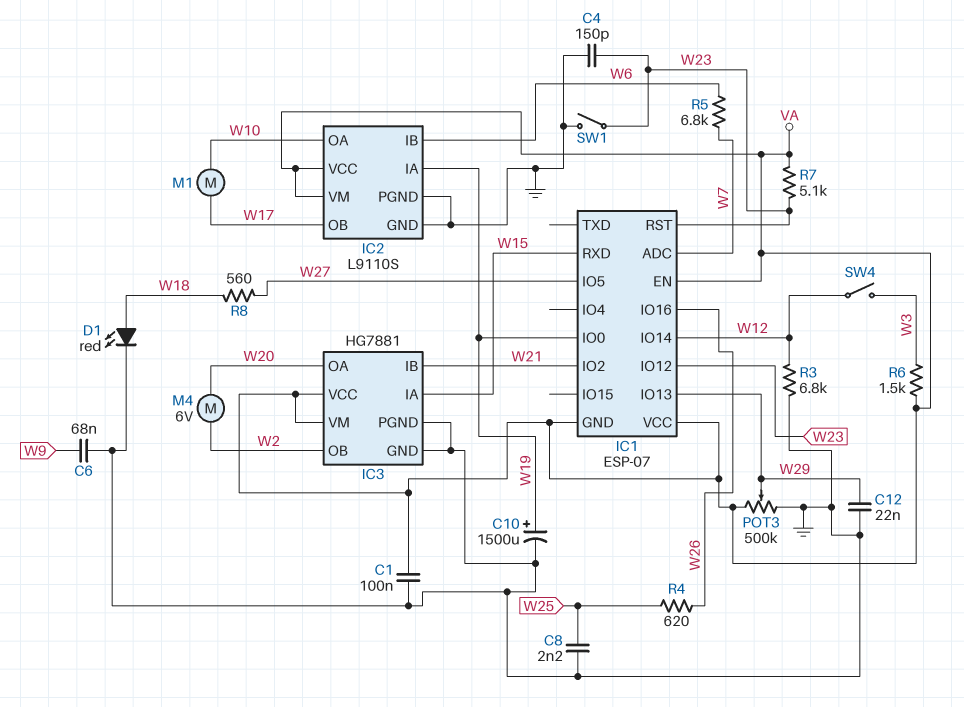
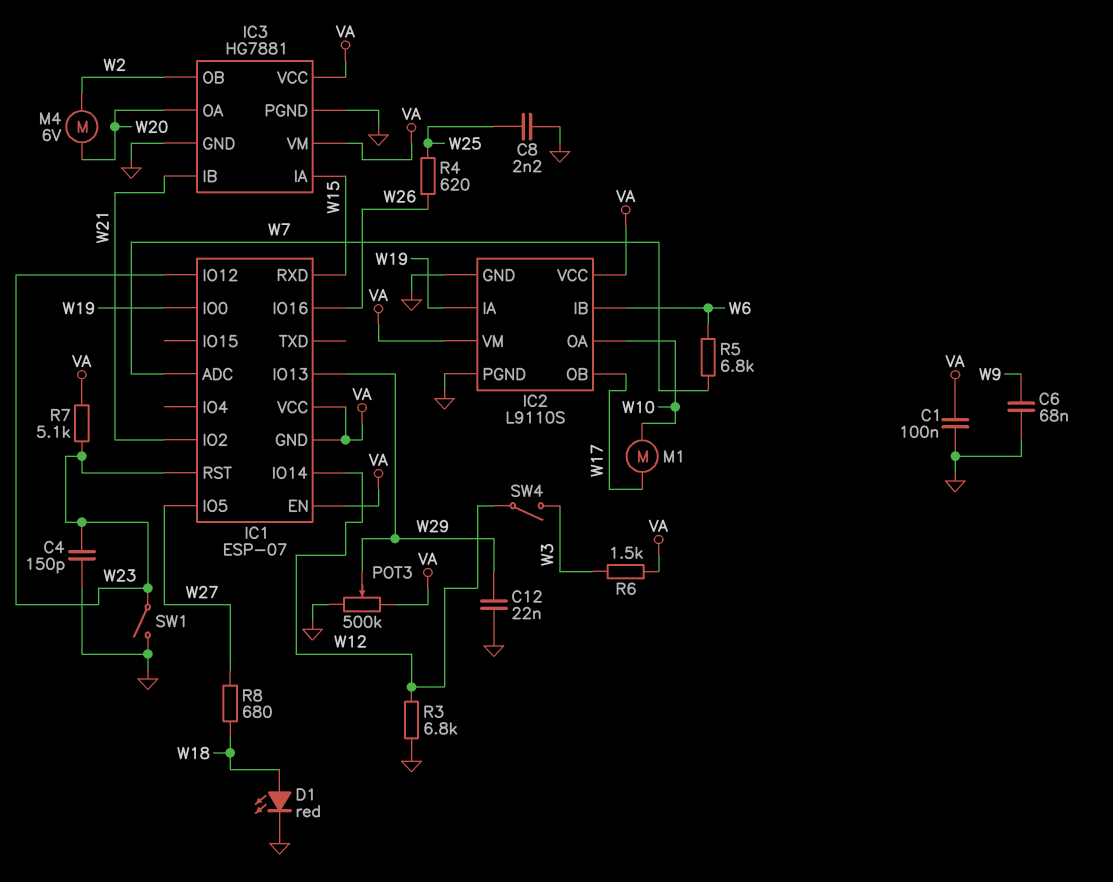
C10: 1500uF (plus W19, minus GND) -> none
R8: 560 (W18, W27) -> 680 (W18, W27)

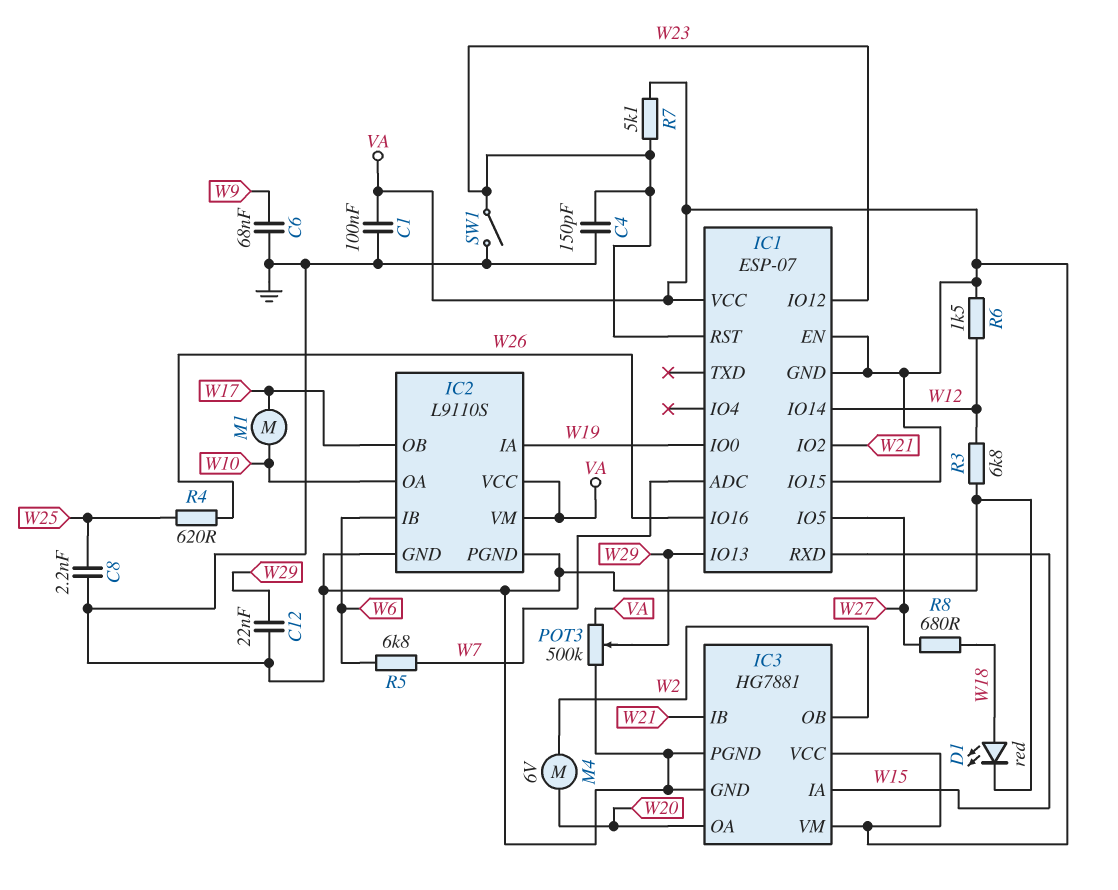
IC1 pin IO15: none -> VA
R6: 1.5k (VA, W3) -> 1.5k (VA, W12)
SW4: switch (W3, W12) -> none

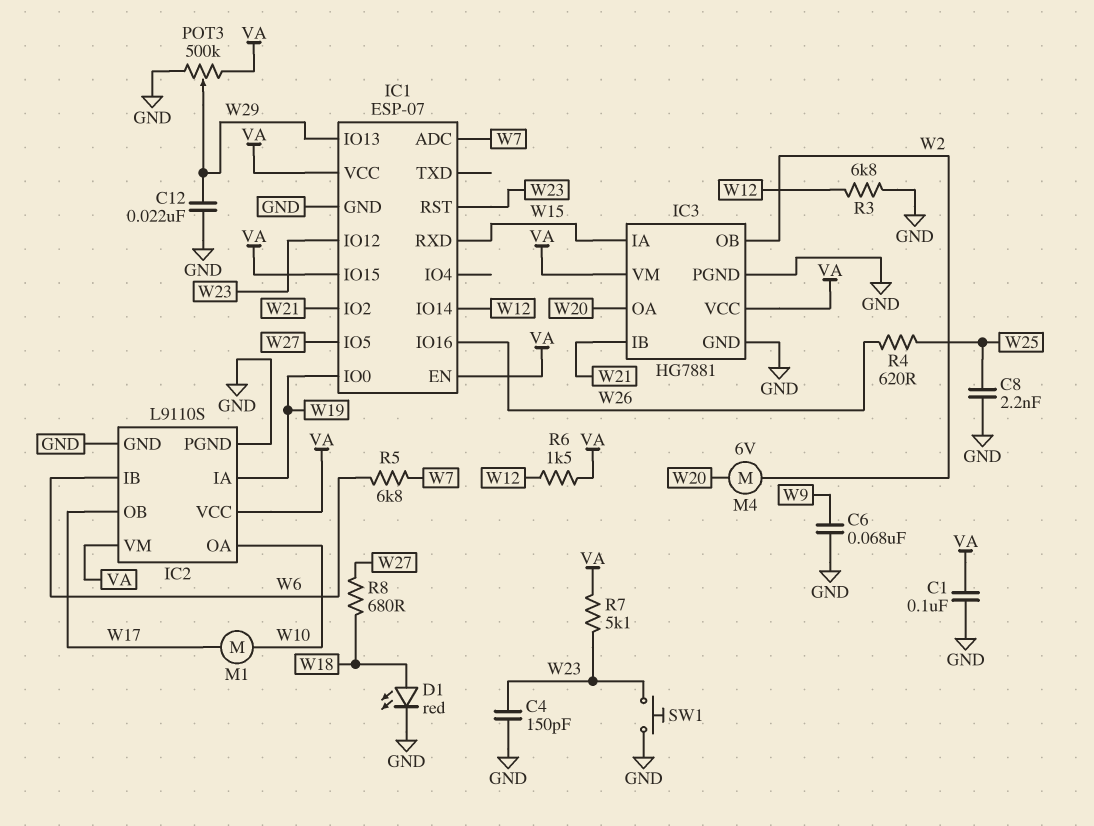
IC1 pin GND: VA -> GND
SW1: switch (GND, W23) -> button (GND, W23)

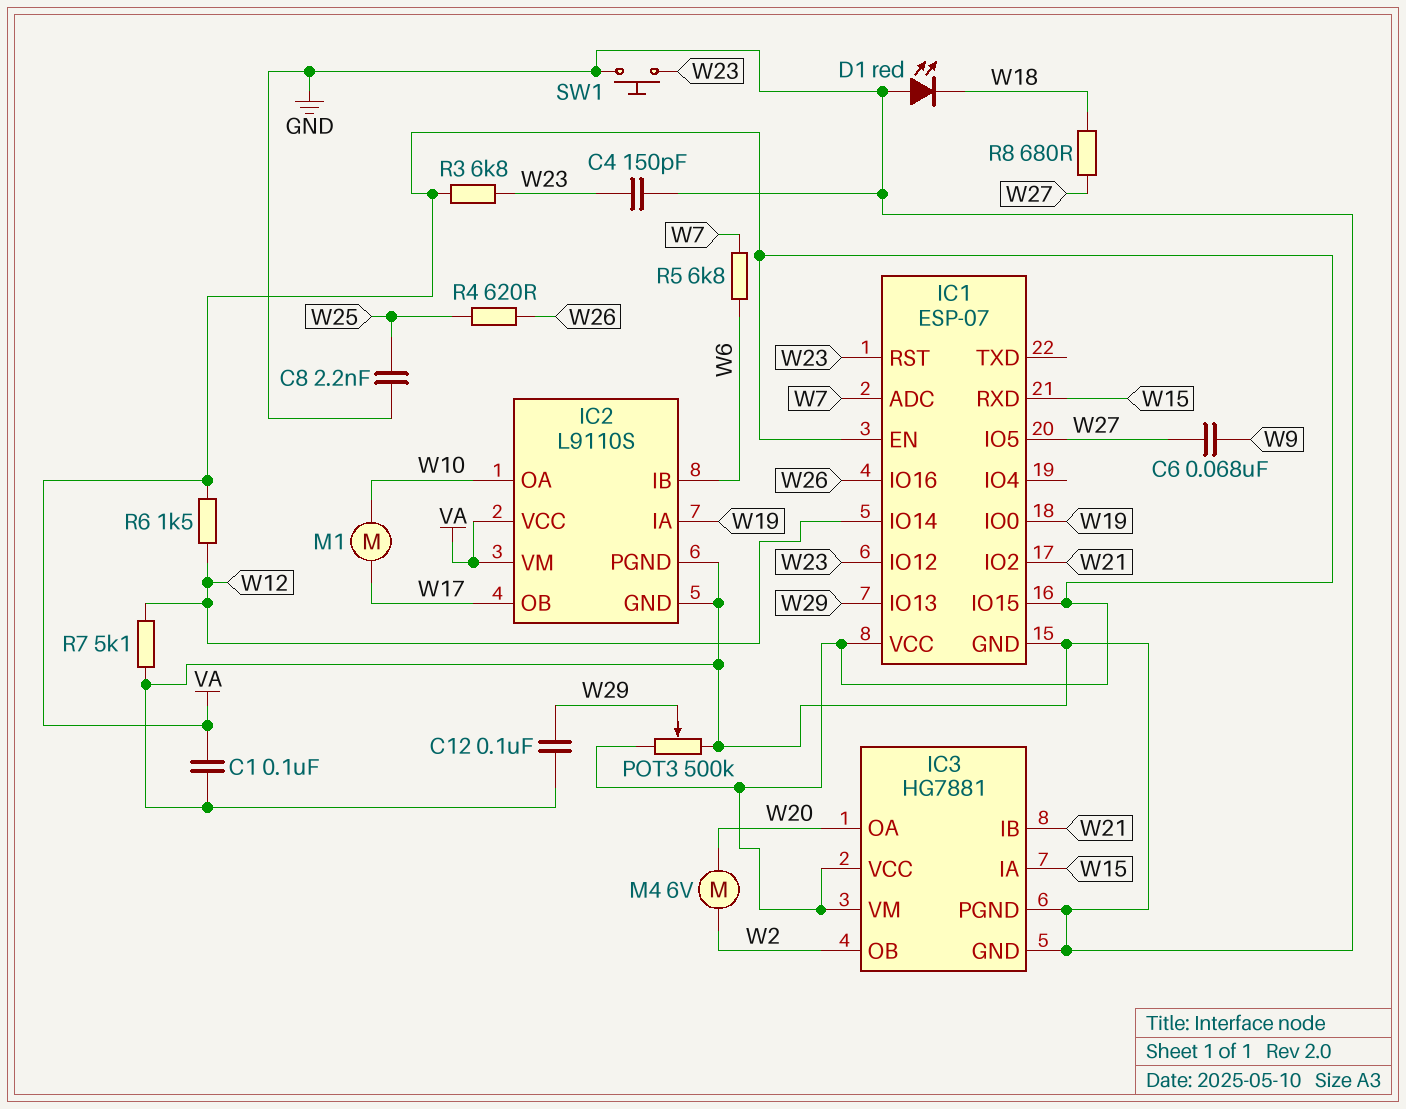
C6: 68nF (GND, W9) -> 68nF (W9, W27)
C12: 22nF (GND, W29) -> 100nF (GND, W29)
D1: LED red (A W18, K GND) -> LED red (A GND, K W18)
R3: 6.8k (GND, W12) -> 6.8k (VA, W23)
R7: 5.1k (VA, W23) -> 5.1k (GND, W12)

